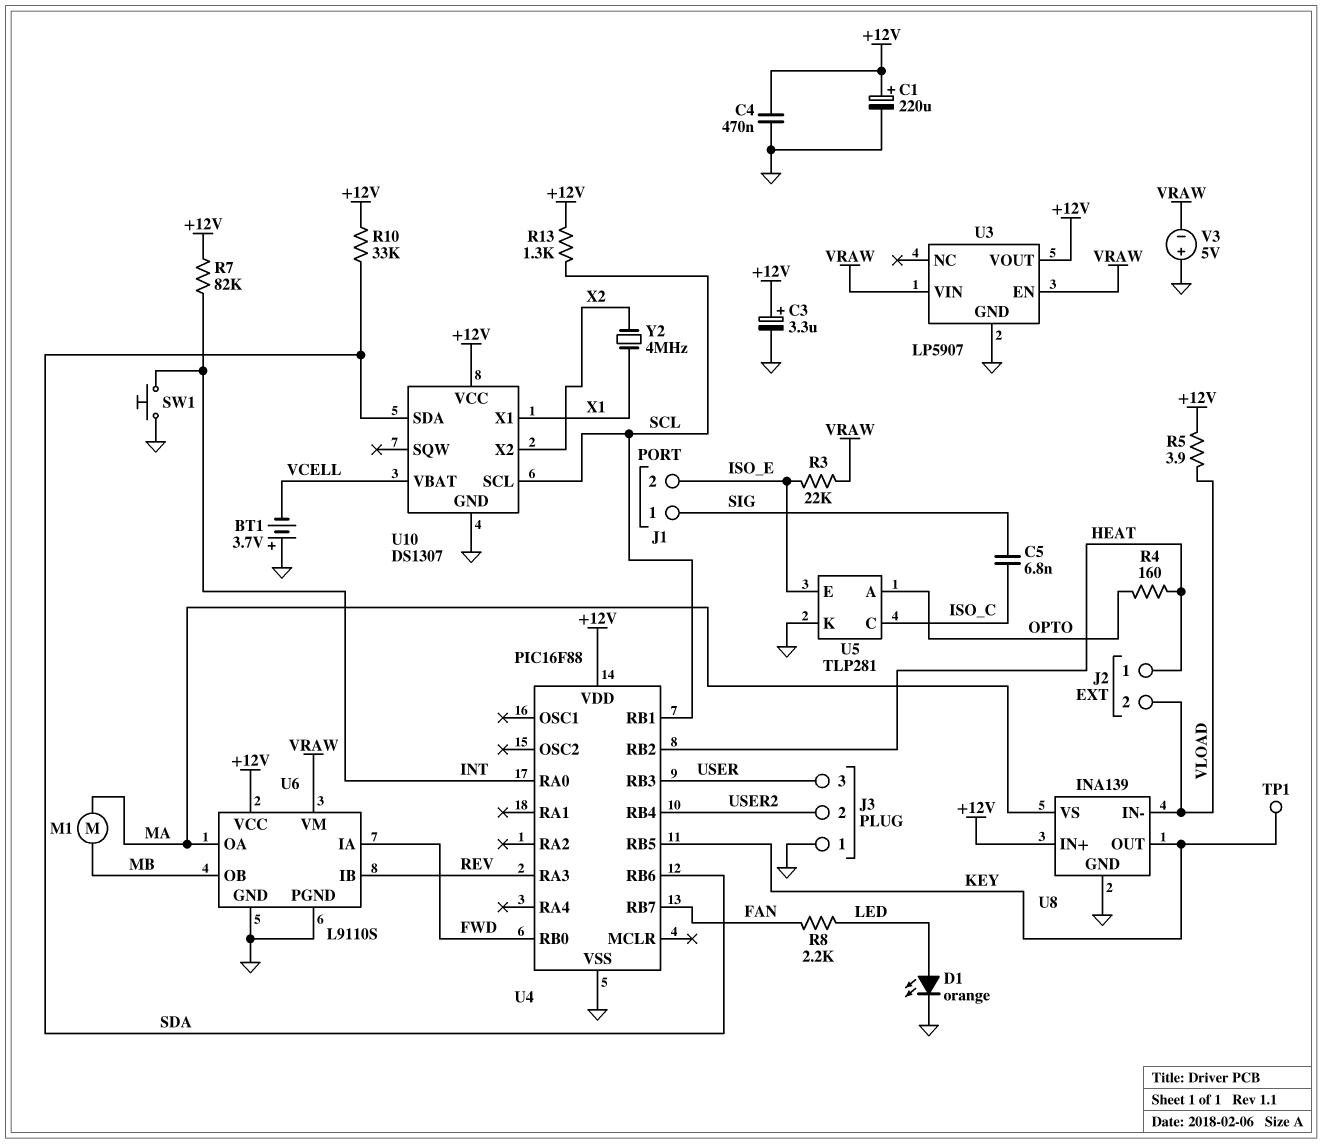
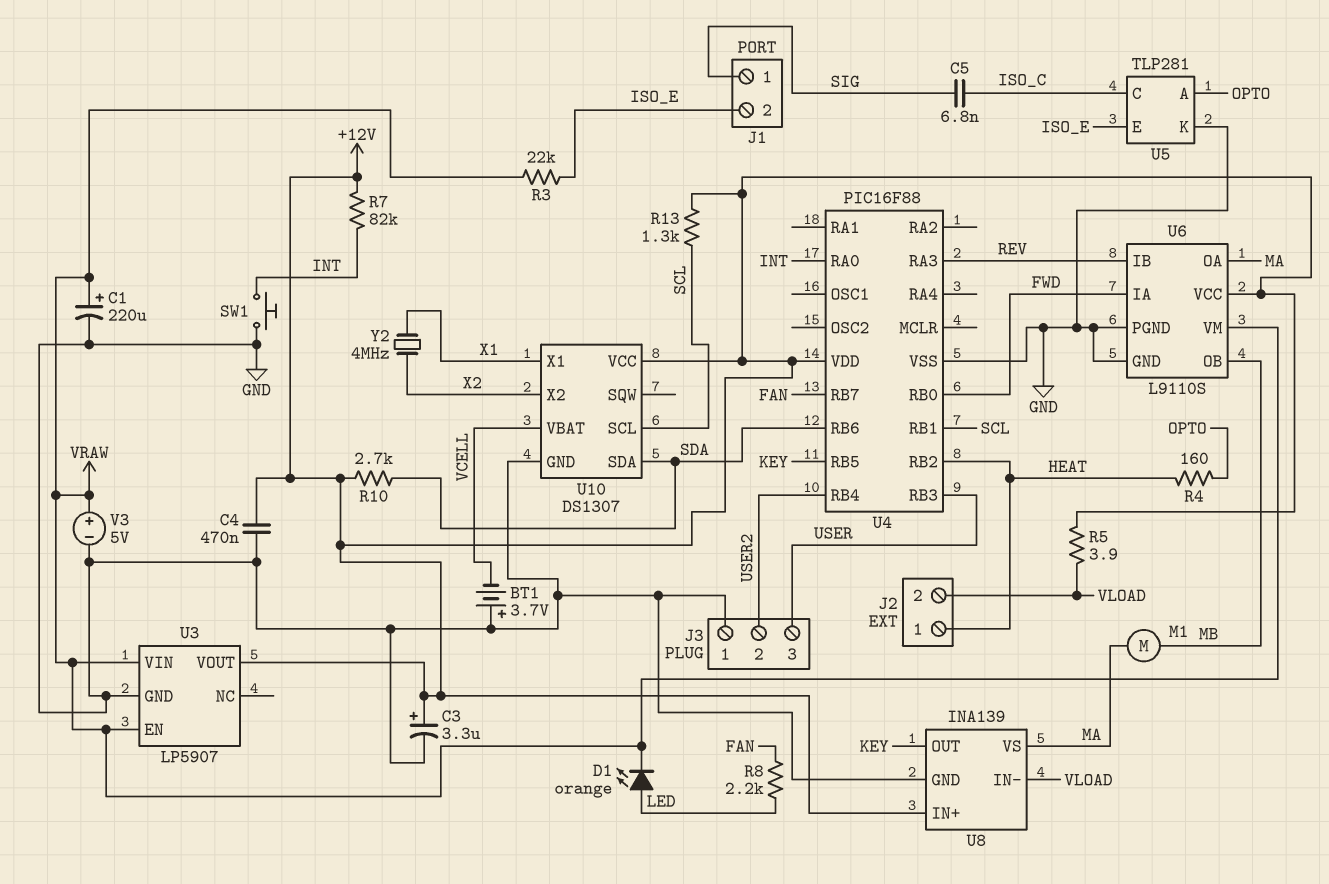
C1: 220uF (plus +12V, minus GND) -> 220uF (plus VRAW, minus GND)
D1: LED orange (A LED, K GND) -> LED orange (A LED, K VRAW)
R10: 33k (+12V, SDA) -> 2.7k (+12V, SDA)
TP1: test point (KEY) -> none
V3: 5V (plus GND, minus VRAW) -> 5V (plus VRAW, minus GND)

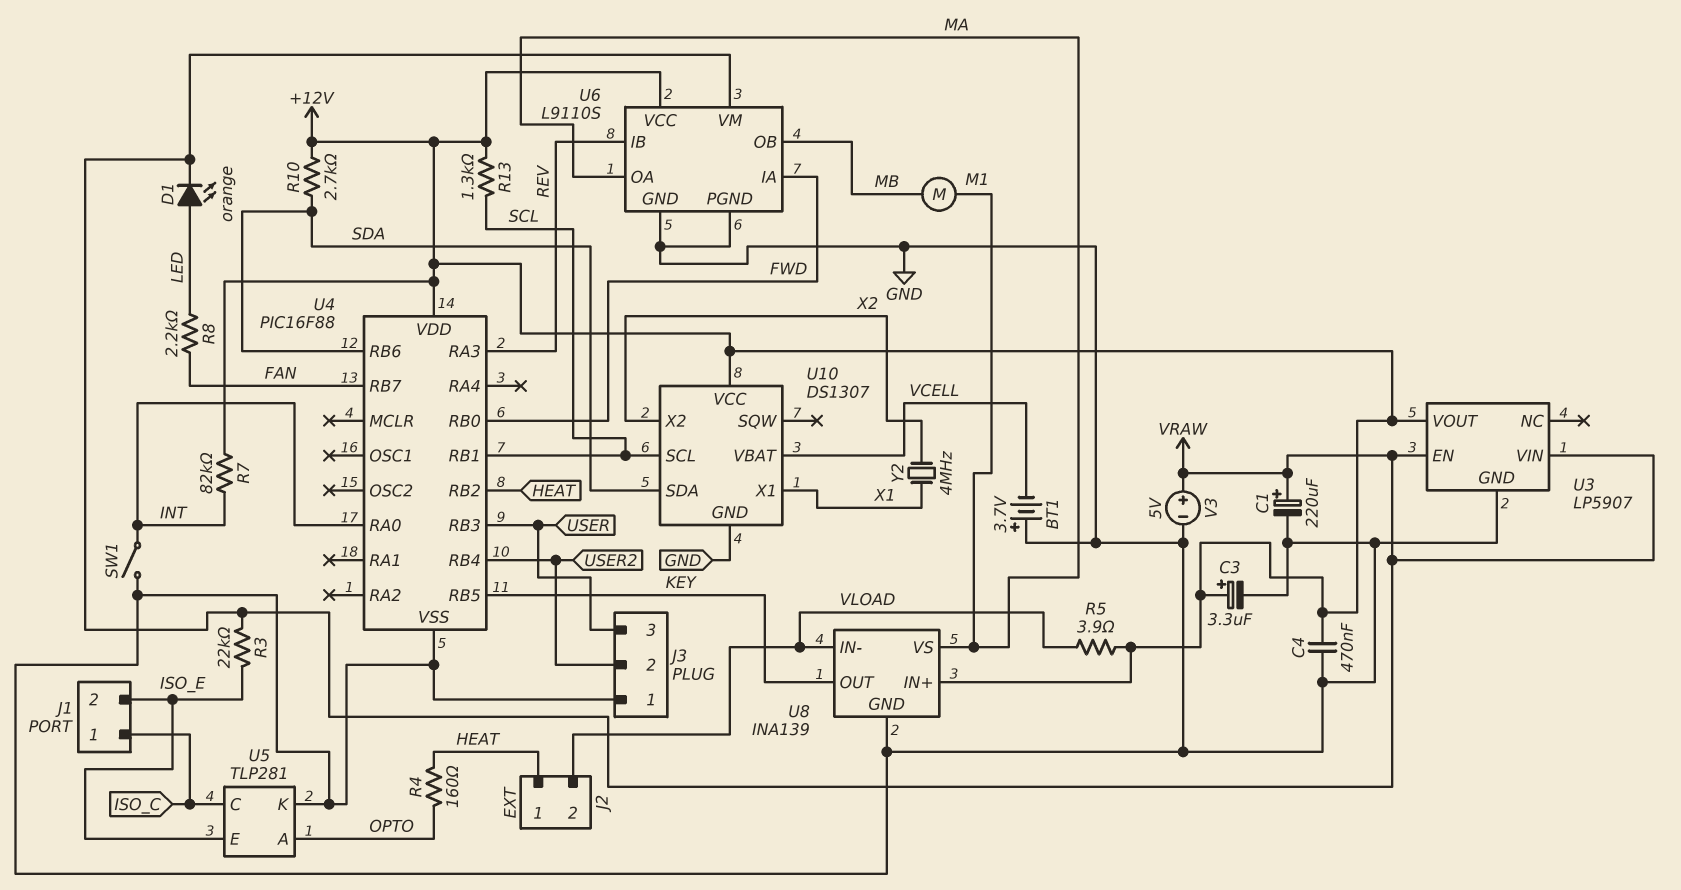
C5: 6.8nF (ISO_C, SIG) -> none
J1 pin 1: SIG -> ISO_C
SW1: button (GND, INT) -> switch (GND, INT)

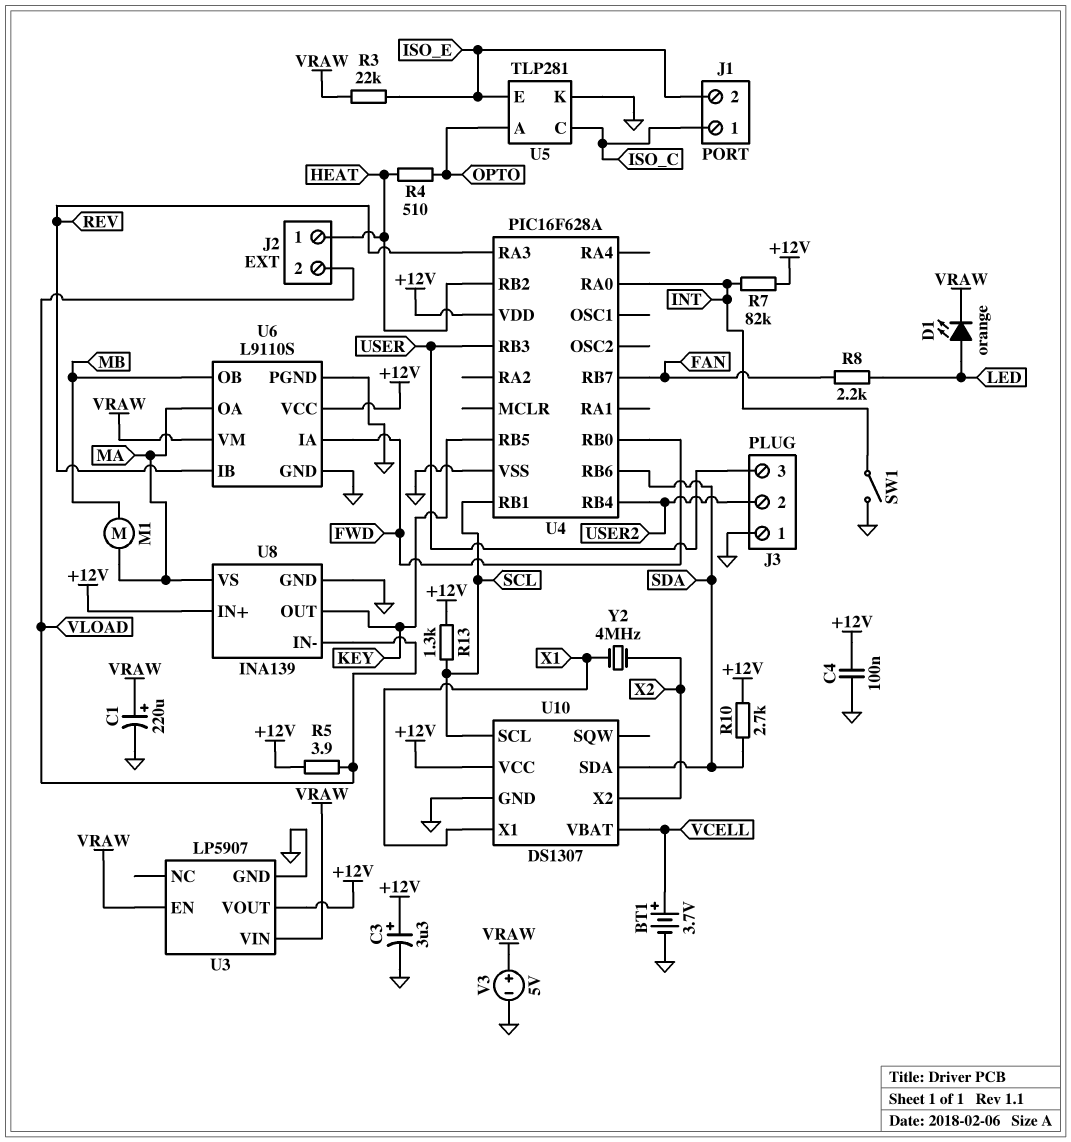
BT1: 3.7V (plus GND, minus VCELL) -> 3.7V (plus VCELL, minus GND)
C4: 470nF (+12V, GND) -> 100nF (+12V, GND)
R4: 160 (HEAT, OPTO) -> 510 (HEAT, OPTO)
U4: PIC16F88 -> PIC16F628A

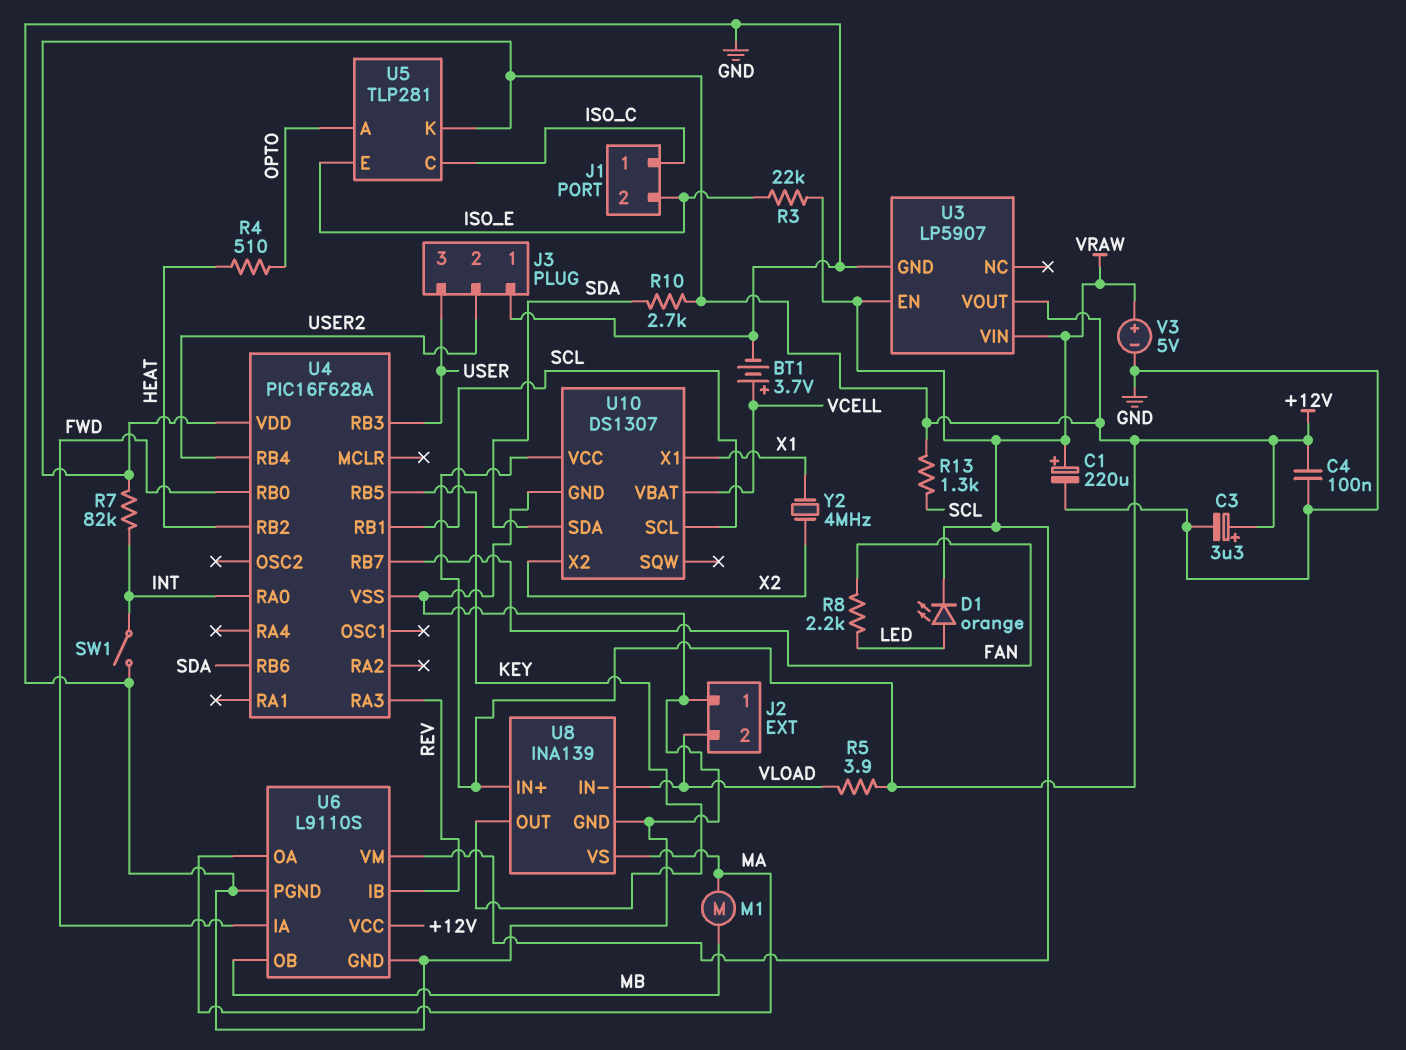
J2 pin 1: HEAT -> GND
U5 pin K: GND -> +12V

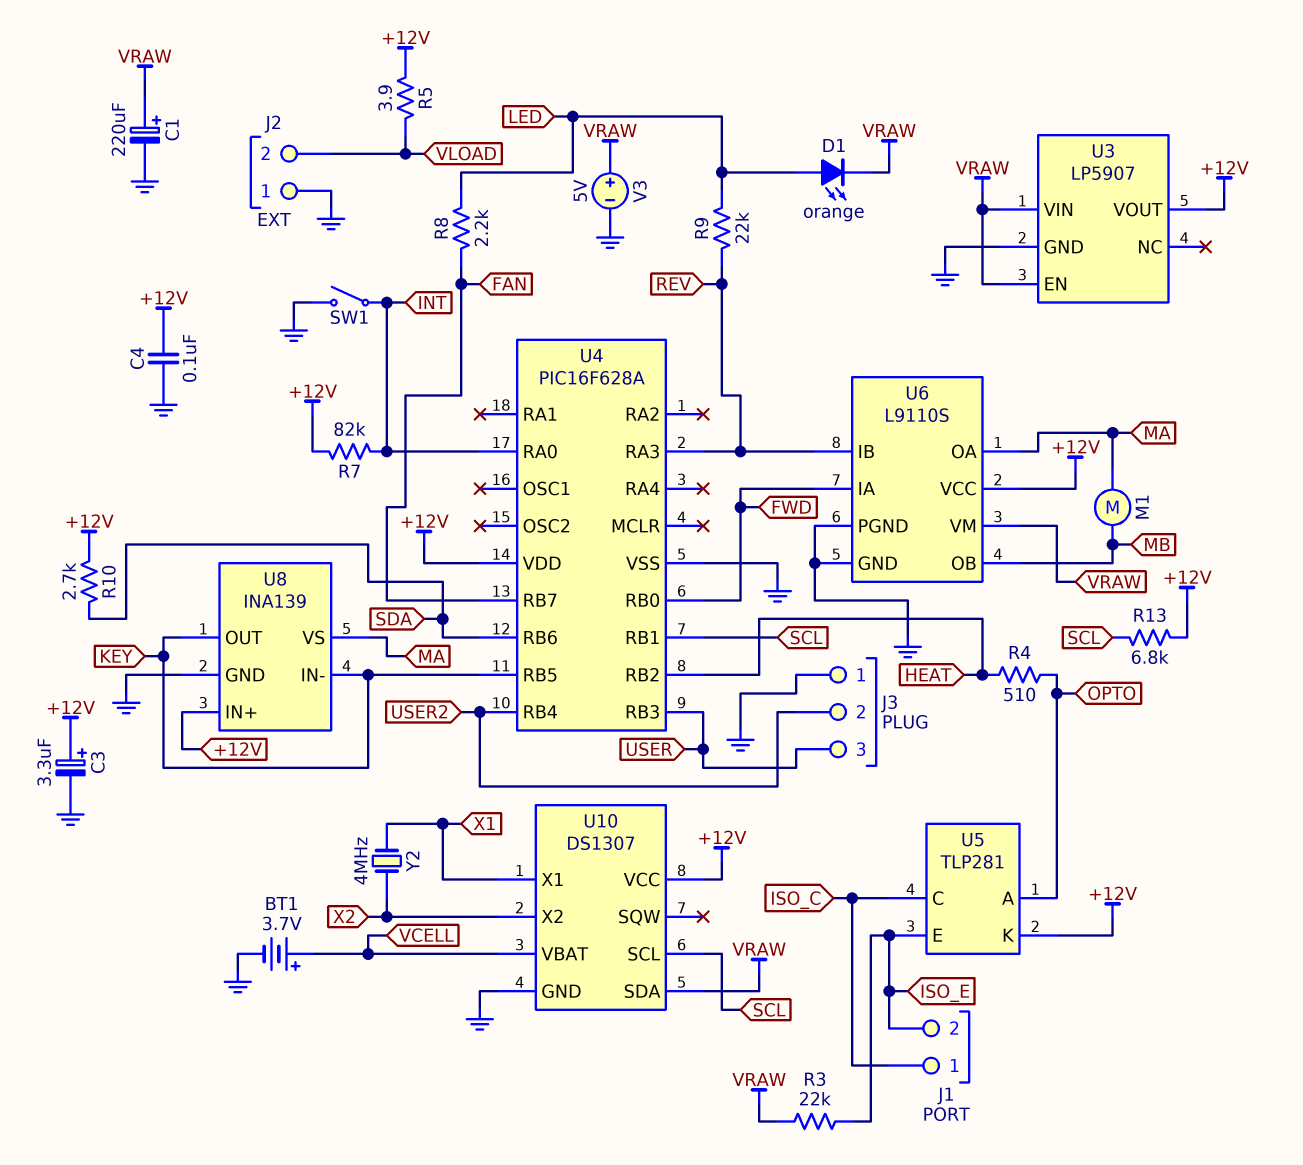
R9: none -> 22k (LED, REV)
R13: 1.3k (+12V, SCL) -> 6.8k (+12V, SCL)
U8 pin IN-: VLOAD -> KEY
U10 pin SDA: SDA -> VRAW

